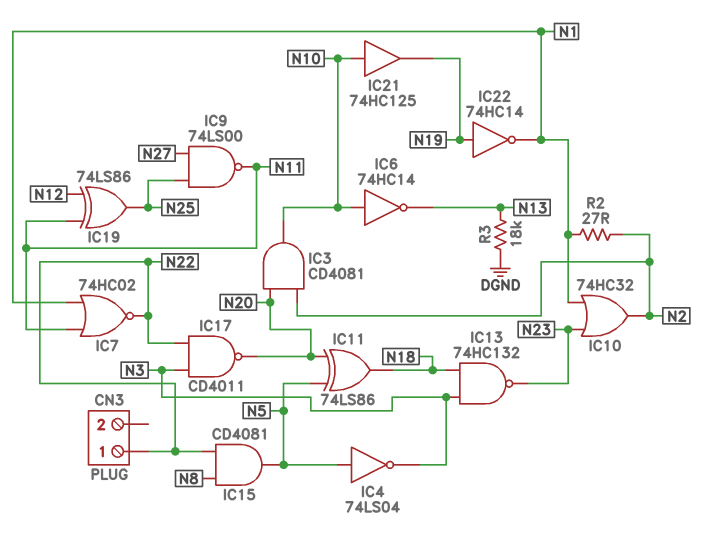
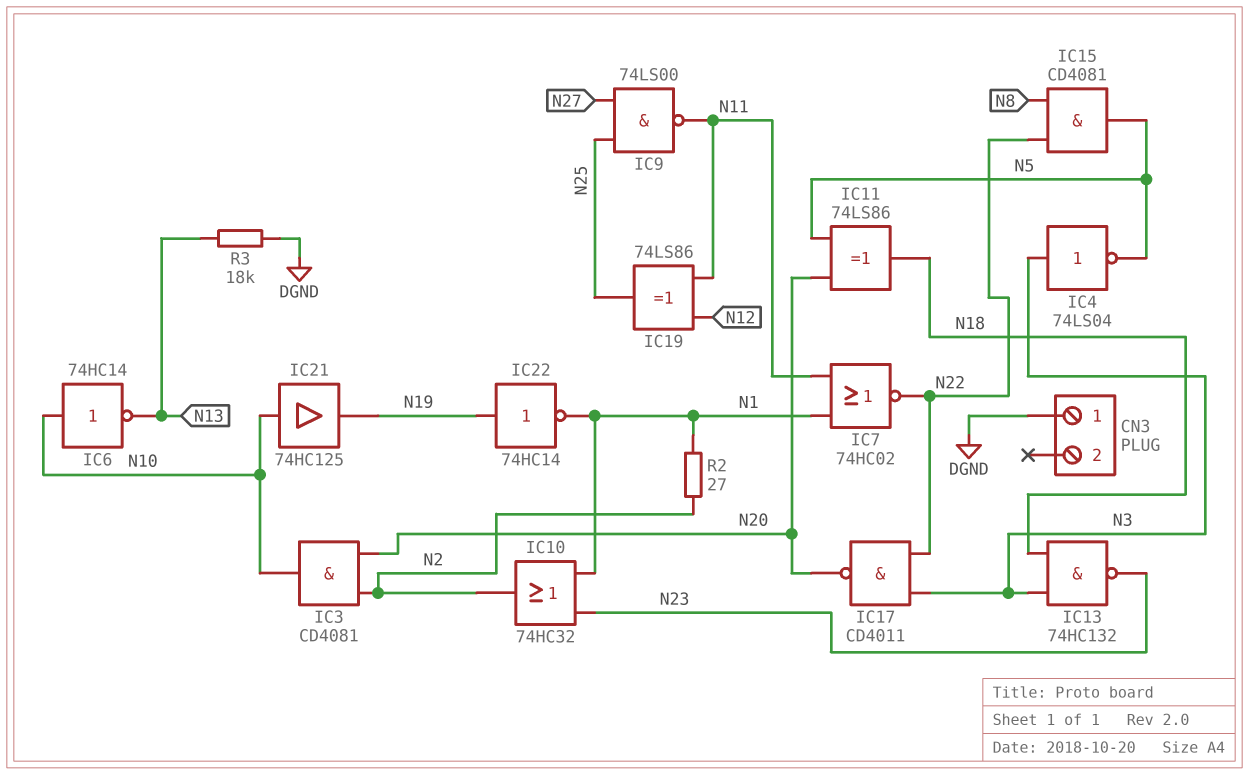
CN3 pin 1: N22 -> DGND
IC4: NOT 74LS04 (in N5, out N3) -> NOT 74LS04 (in N3, out N5)

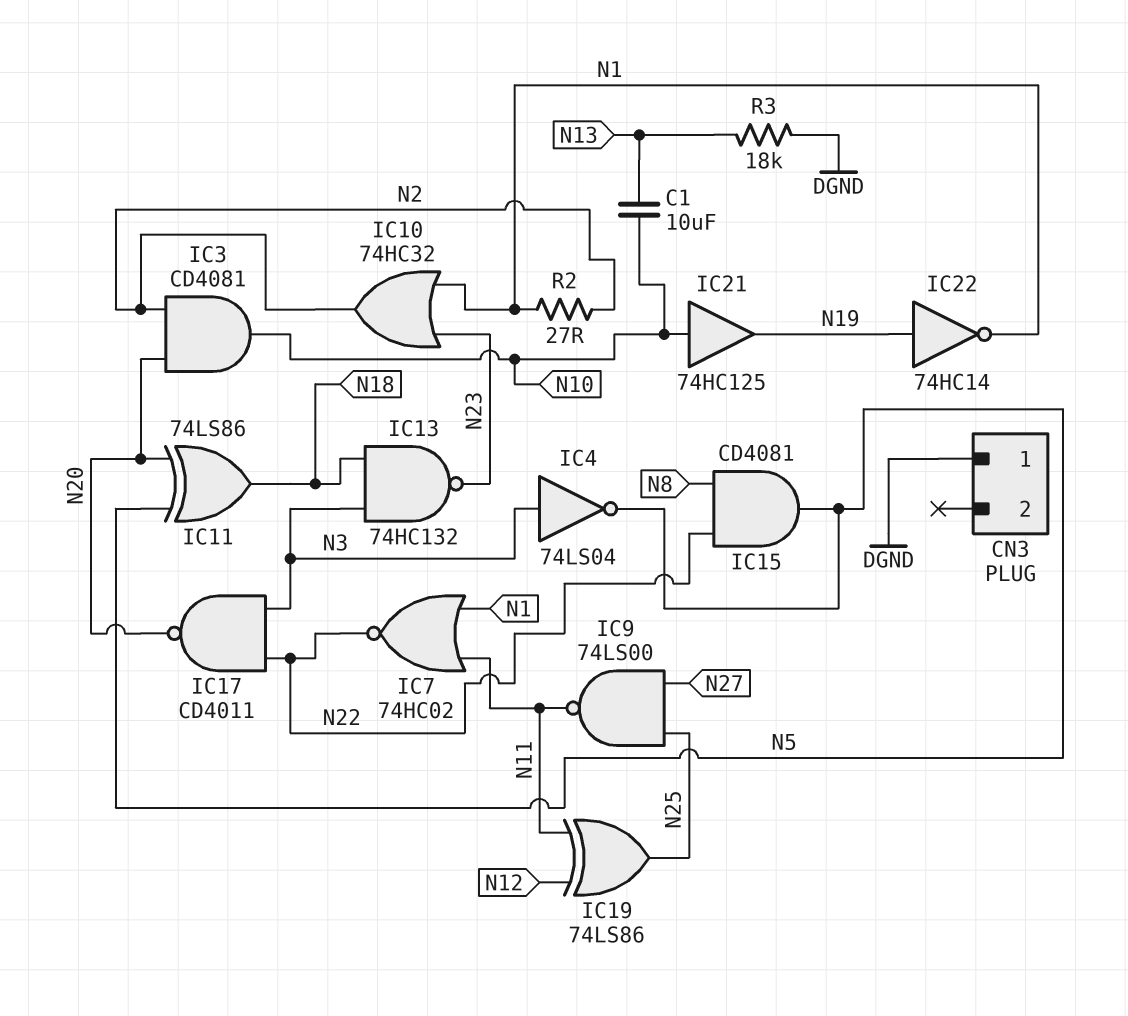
C1: none -> 10uF (N10, N13)
IC6: NOT 74HC14 (in N10, out N13) -> none

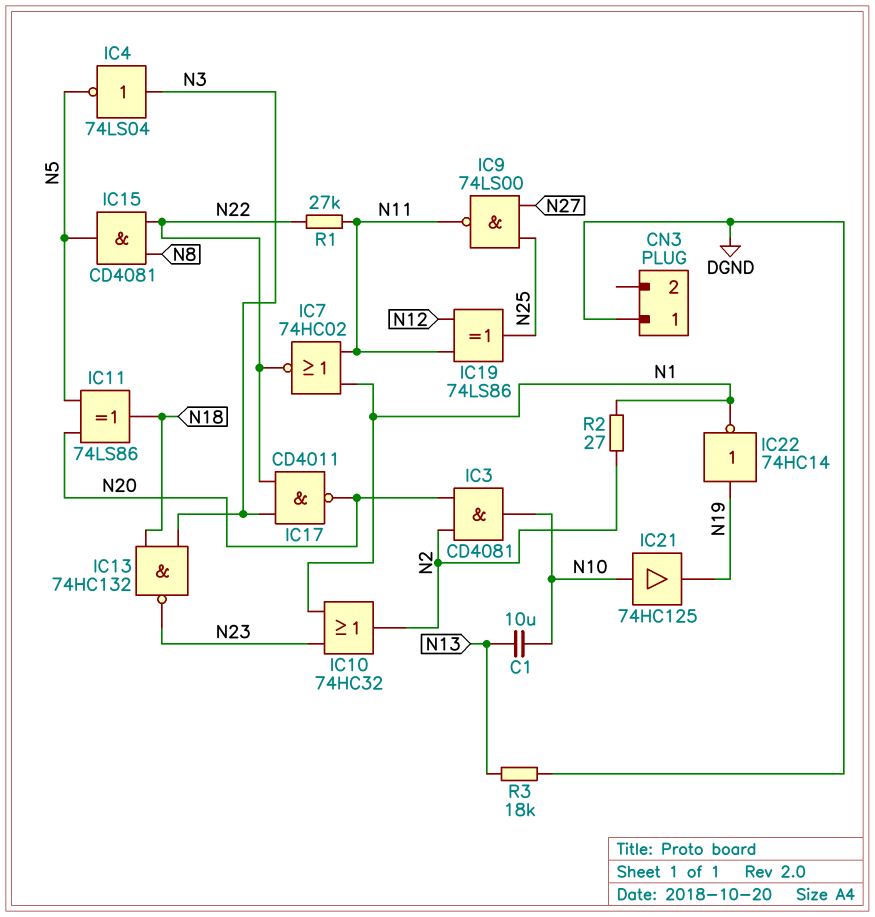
R1: none -> 27k (N11, N22)

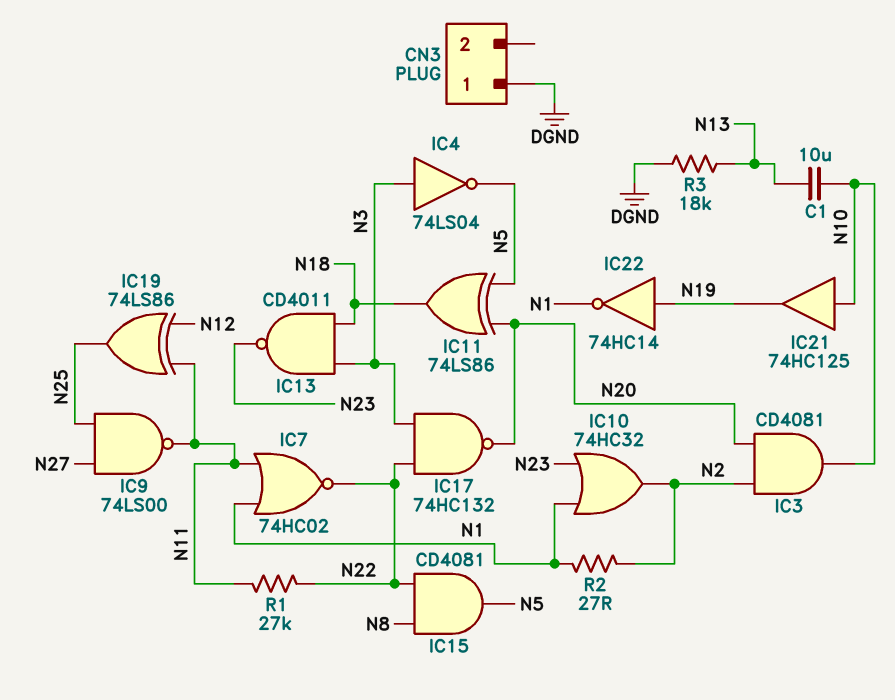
IC13: NAND 74HC132 (in N3, in N18, out N23) -> NAND CD4011 (in N3, in N18, out N23)
IC17: NAND CD4011 (in N3, in N22, out N20) -> NAND 74HC132 (in N3, in N22, out N20)

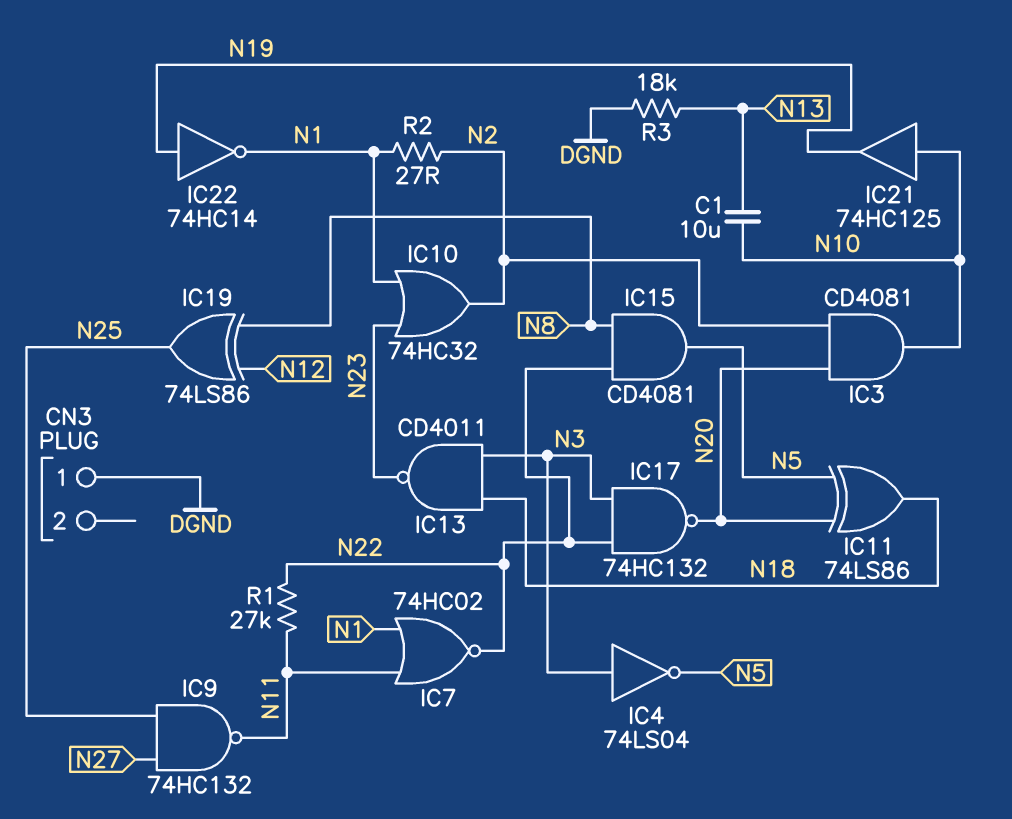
IC9: NAND 74LS00 (in N25, in N27, out N11) -> NAND 74HC132 (in N25, in N27, out N11)
IC19: XOR 74LS86 (in N11, in N12, out N25) -> XOR 74LS86 (in N8, in N12, out N25)

